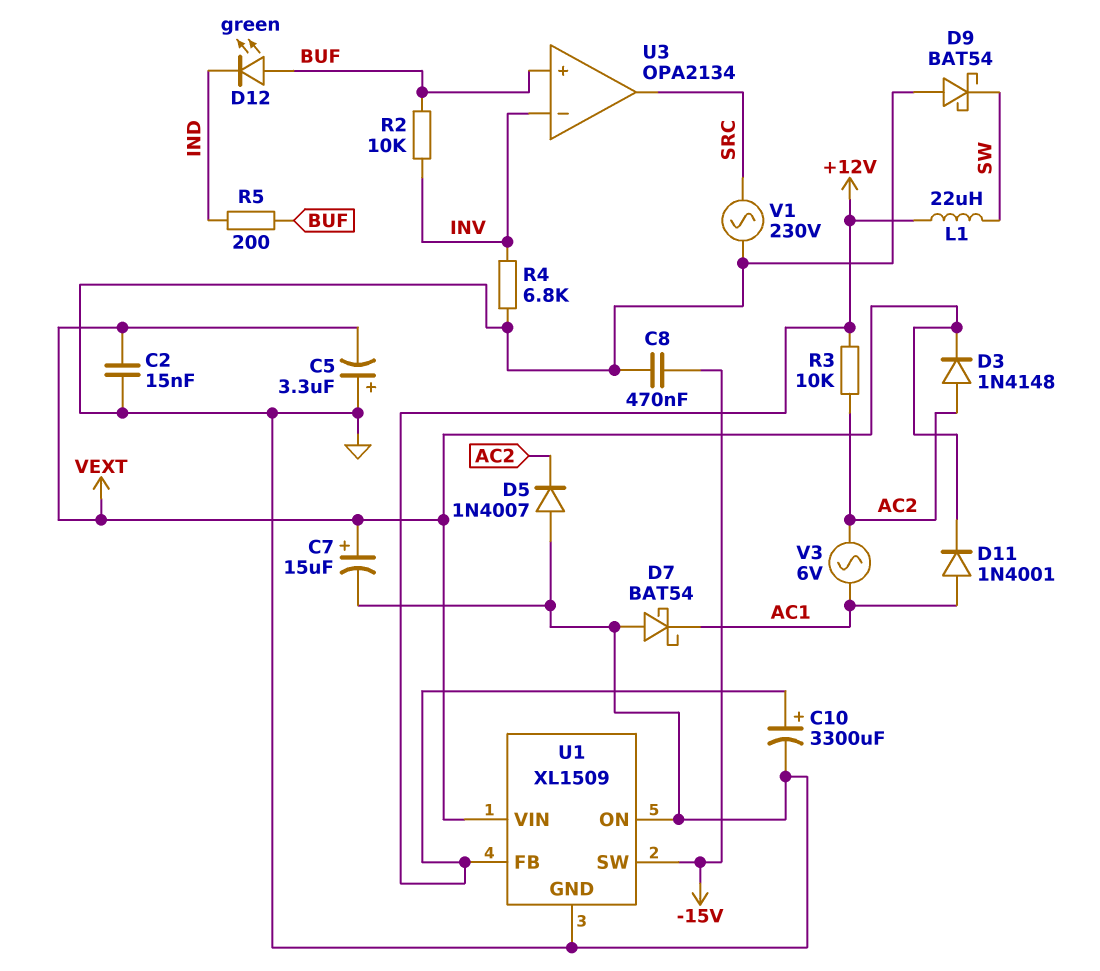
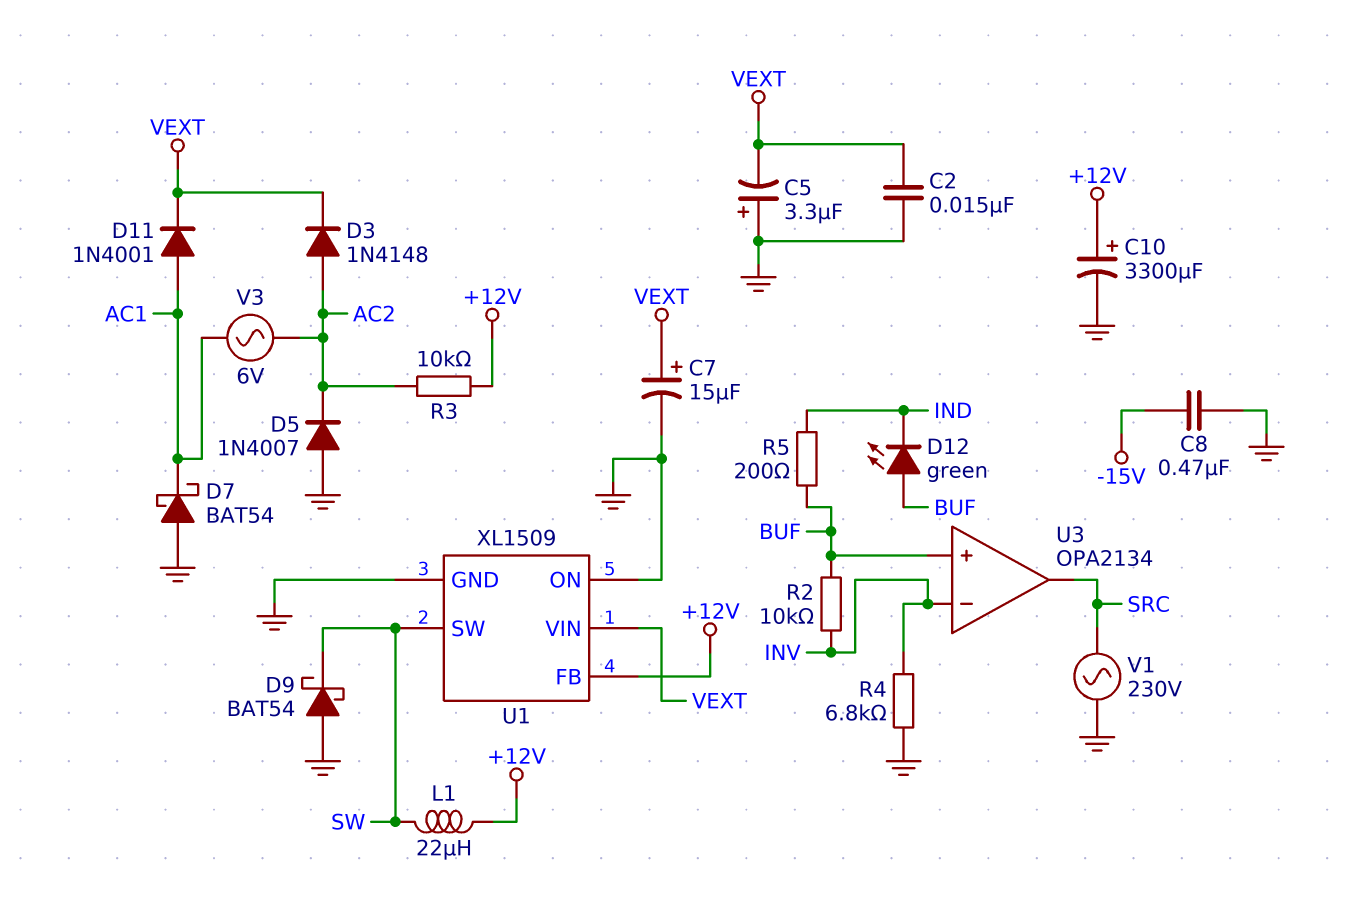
U1 pin SW: -15V -> SW

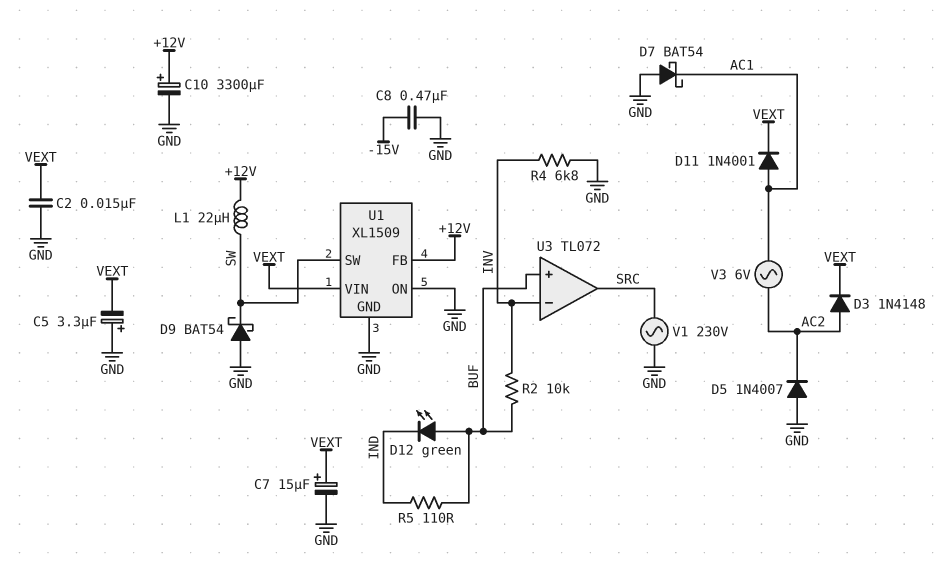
R3: 10k (+12V, AC2) -> none
R5: 200 (BUF, IND) -> 110 (BUF, IND)
U3: OPA2134 -> TL072

